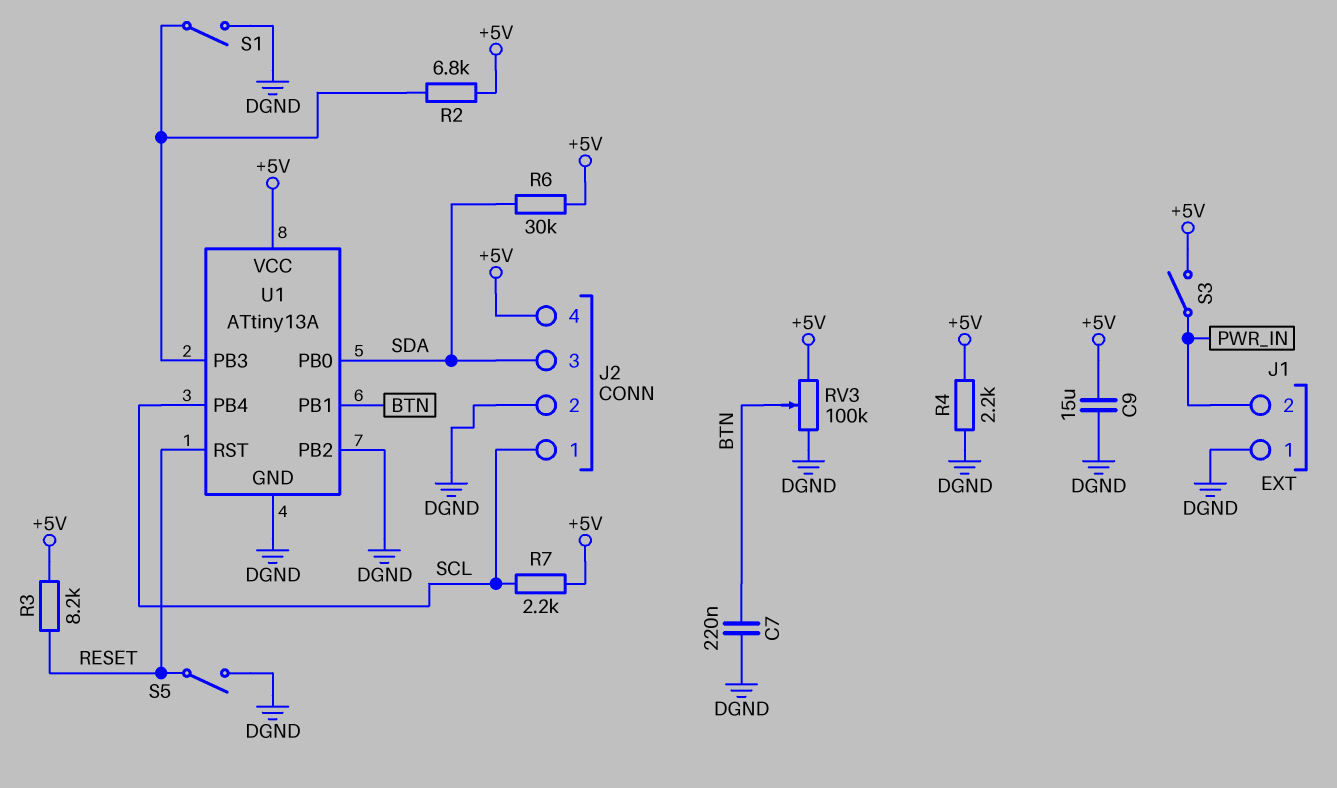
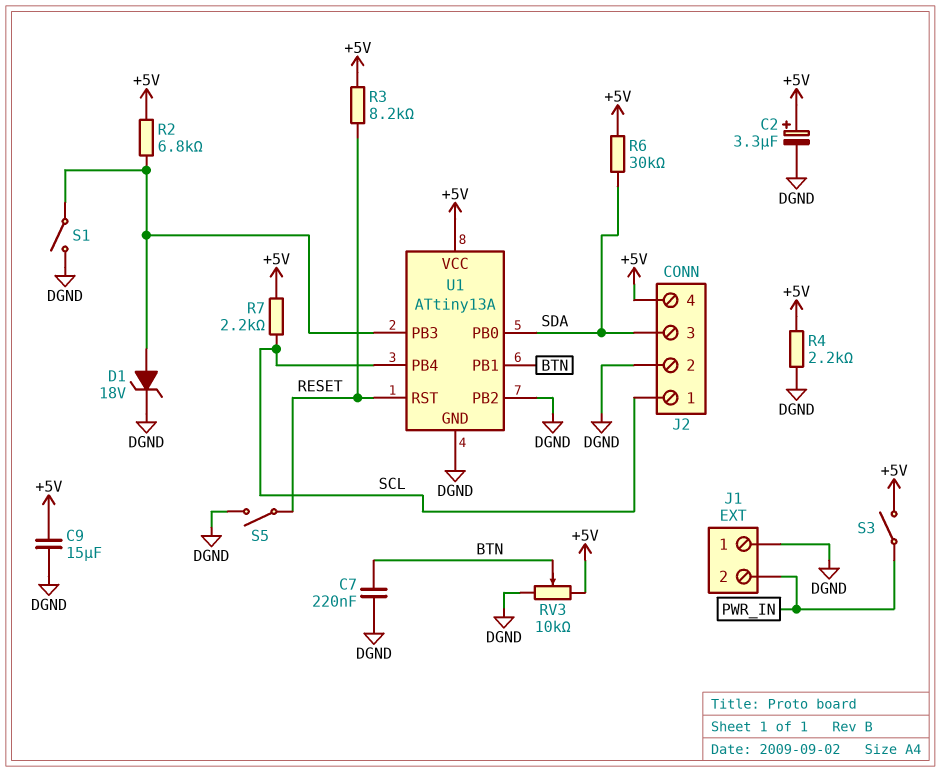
C2: none -> 3.3uF (plus +5V, minus DGND)
D1: none -> zener 18V (A U1/PB3, K DGND)
RV3: 100k (+5V, DGND, wiper BTN) -> 10k (+5V, DGND, wiper BTN)

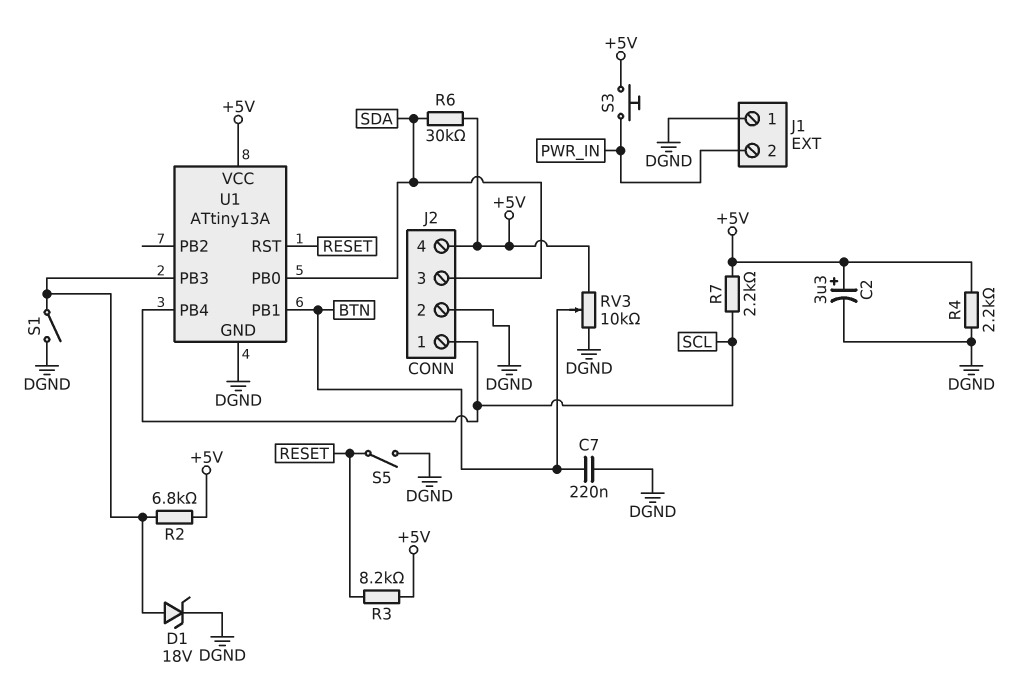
C9: 15uF (+5V, DGND) -> none
S3: switch (+5V, PWR_IN) -> button (+5V, PWR_IN)
U1 pin PB2: DGND -> none

